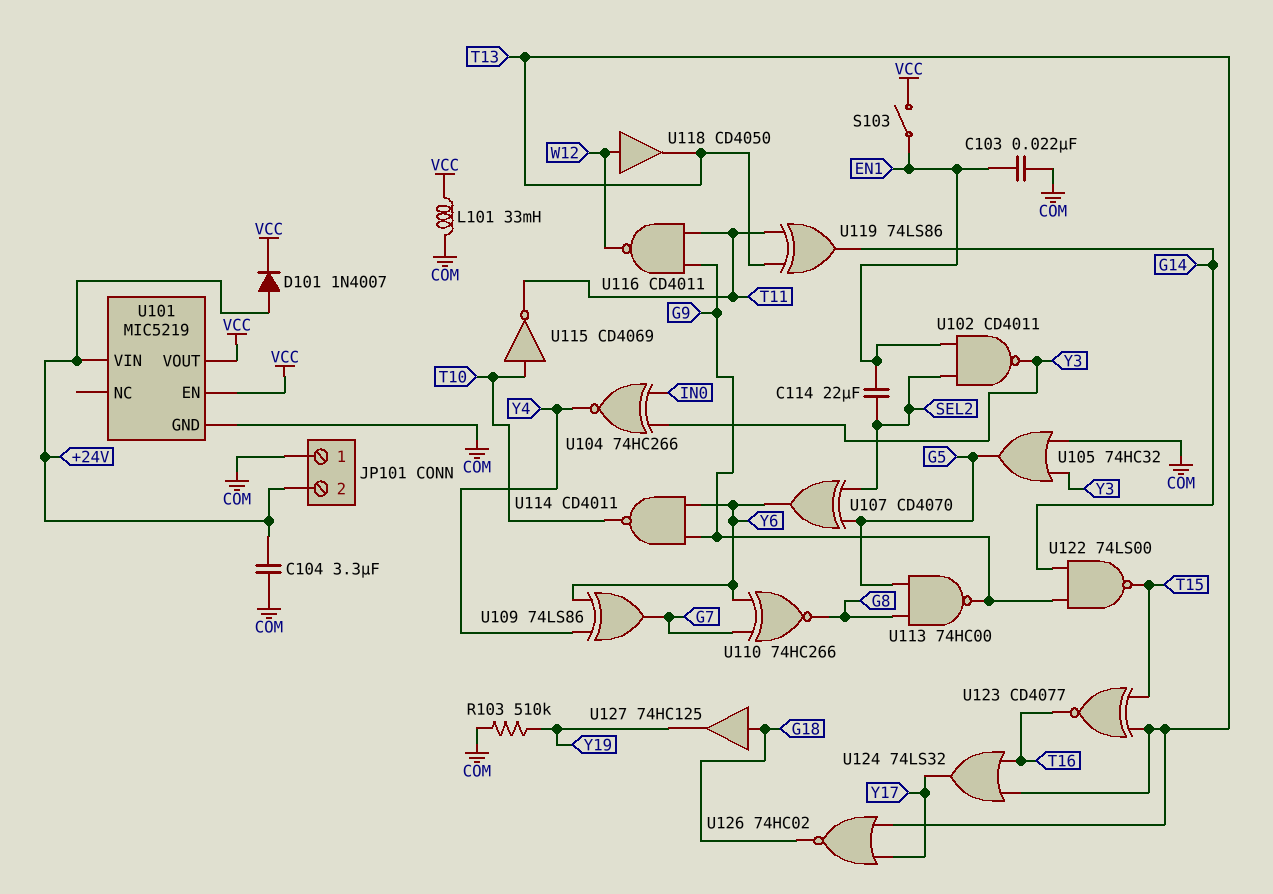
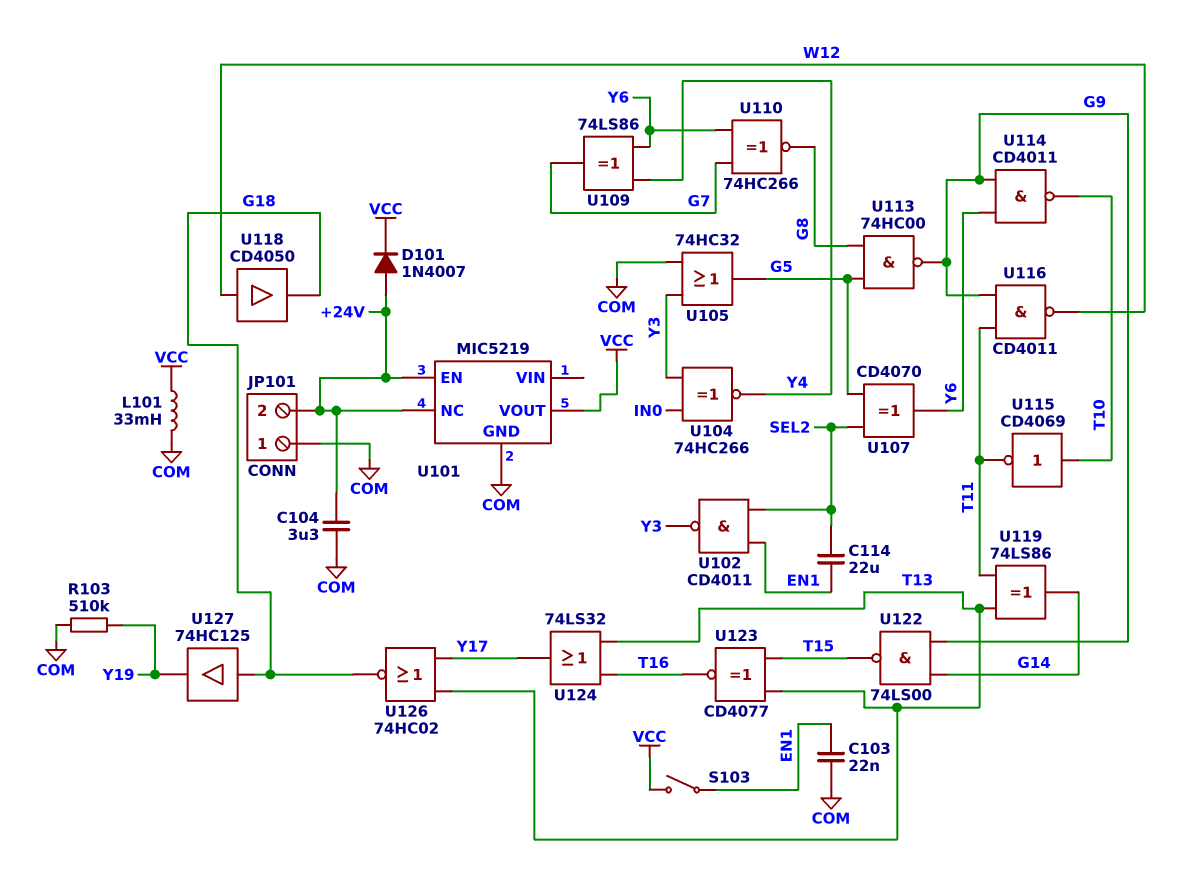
U101 pin EN: VCC -> +24V
U101 pin NC: none -> +24V
U101 pin VIN: +24V -> none
U118: buffer CD4050 (in W12, out T13) -> buffer CD4050 (in W12, out G18)

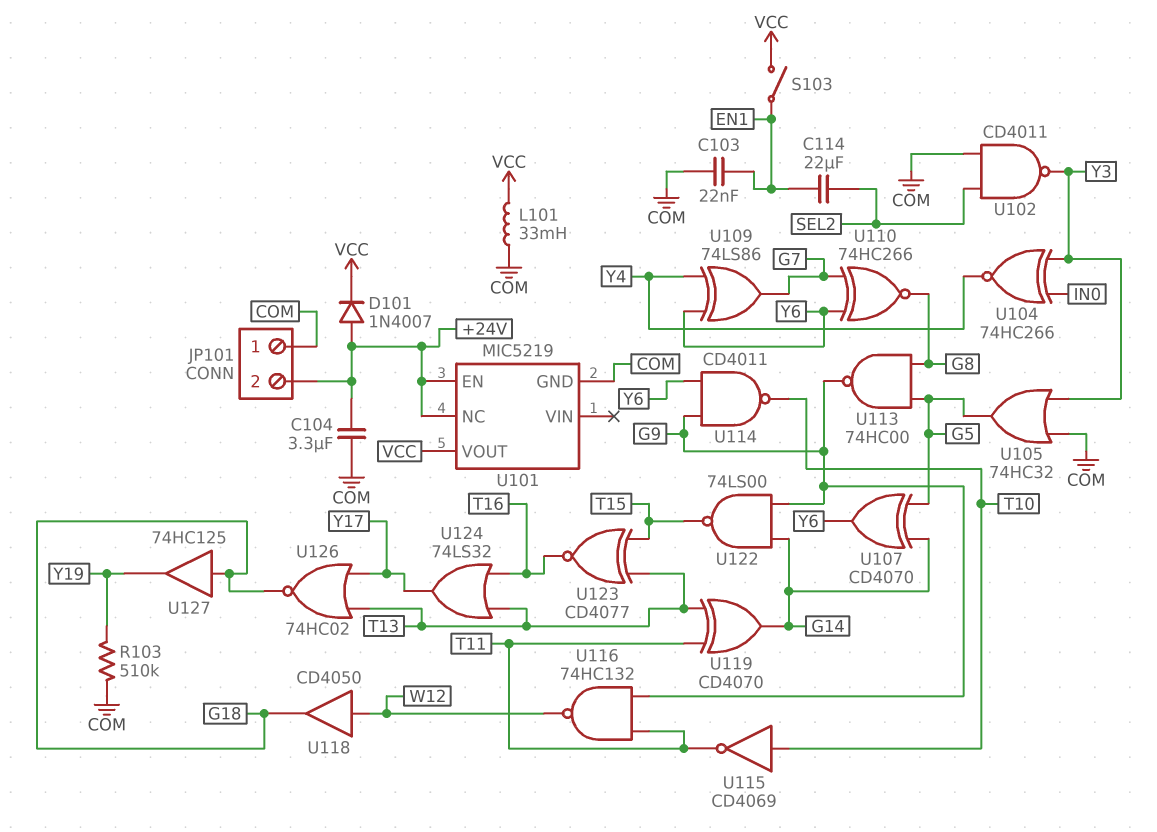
U102: NAND CD4011 (in EN1, in SEL2, out Y3) -> NAND CD4011 (in COM, in SEL2, out Y3)
U107: XOR CD4070 (in G5, in SEL2, out Y6) -> XOR CD4070 (in G5, in G14, out Y6)
U116: NAND CD4011 (in G9, in T11, out W12) -> NAND 74HC132 (in G9, in T11, out W12)
U119: XOR 74LS86 (in T11, in T13, out G14) -> XOR CD4070 (in T11, in T13, out G14)

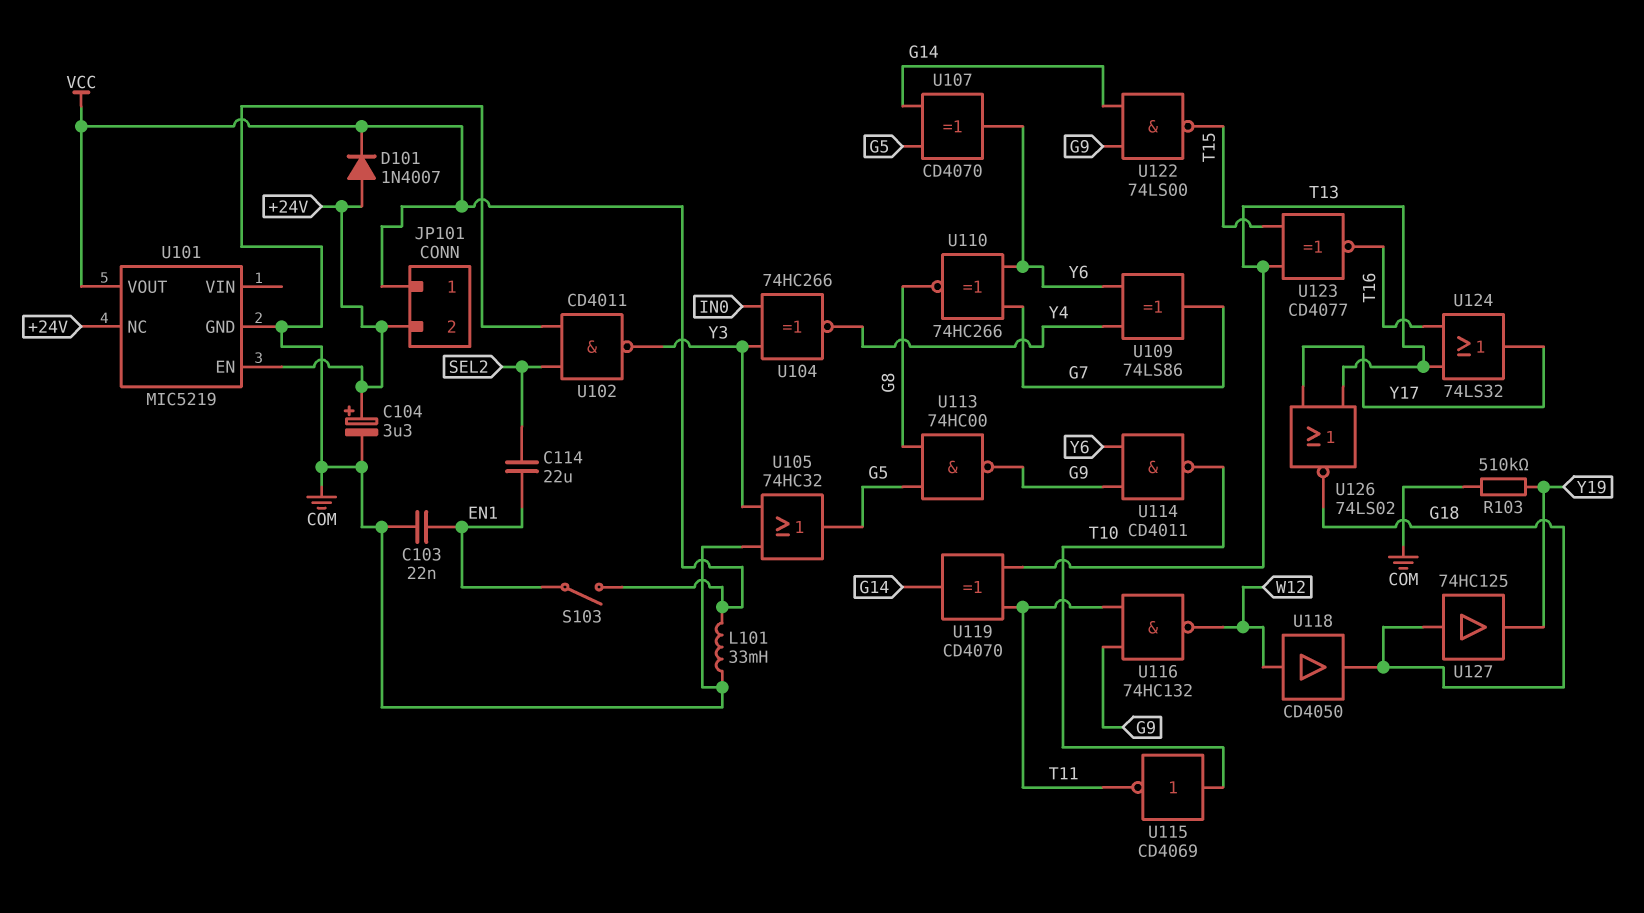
C104: 3.3uF (+24V, COM) -> 3.3uF (plus +24V, minus COM)
JP101 pin 1: COM -> VCC
U126: NOR 74HC02 (in T13, in Y17, out G18) -> NOR 74LS02 (in T13, in Y17, out G18)

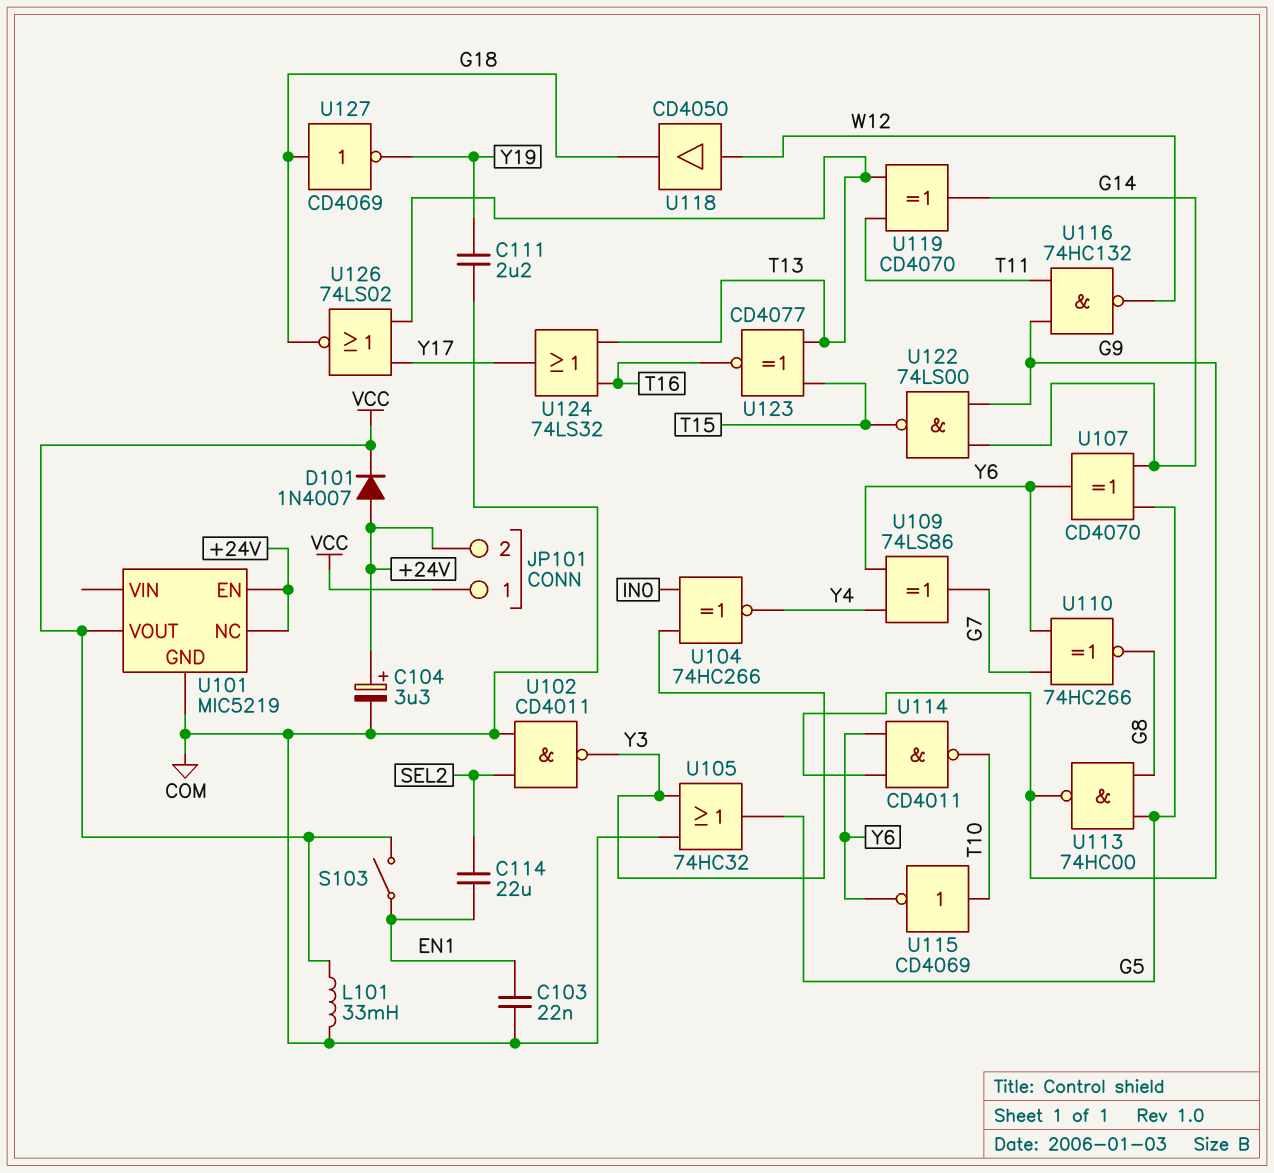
C111: none -> 2.2uF (COM, Y19)
R103: 510k (COM, Y19) -> none
U115: NOT CD4069 (in T10, out T11) -> NOT CD4069 (in T10, out Y6)
U127: buffer 74HC125 (in G18, out Y19) -> NOT CD4069 (in G18, out Y19)

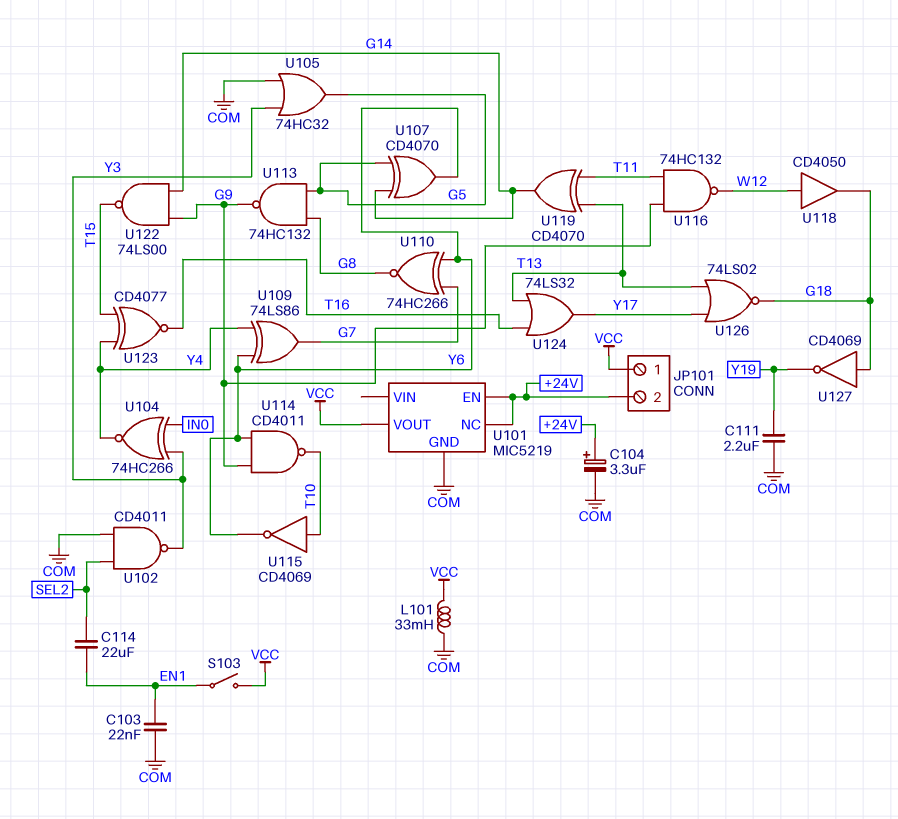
D101: diode 1N4007 (A +24V, K VCC) -> none
U113: NAND 74HC00 (in G5, in G8, out G9) -> NAND 74HC132 (in G5, in G8, out G9)
U123: XNOR CD4077 (in T13, in T15, out T16) -> XNOR CD4077 (in T15, in Y4, out T16)

